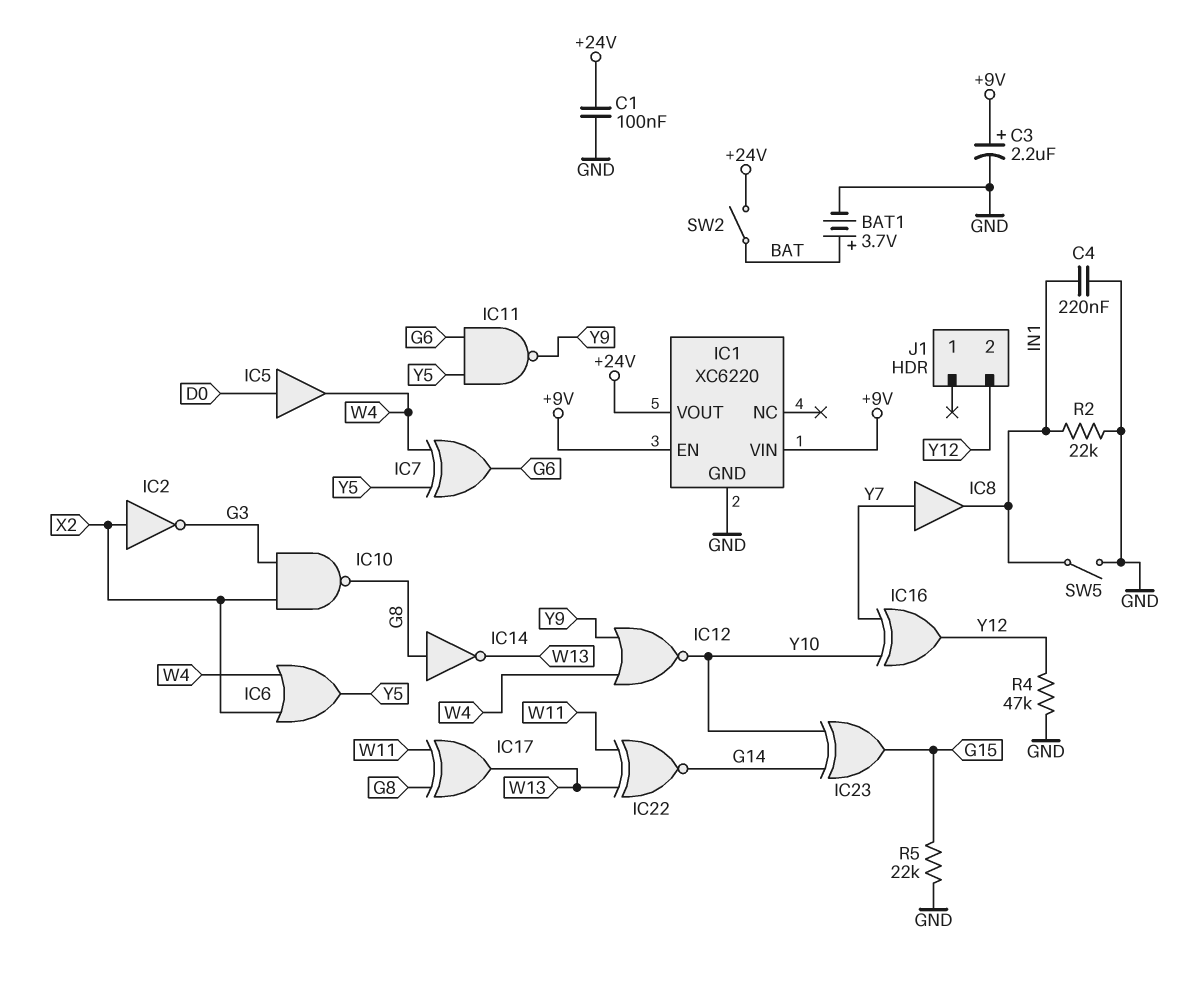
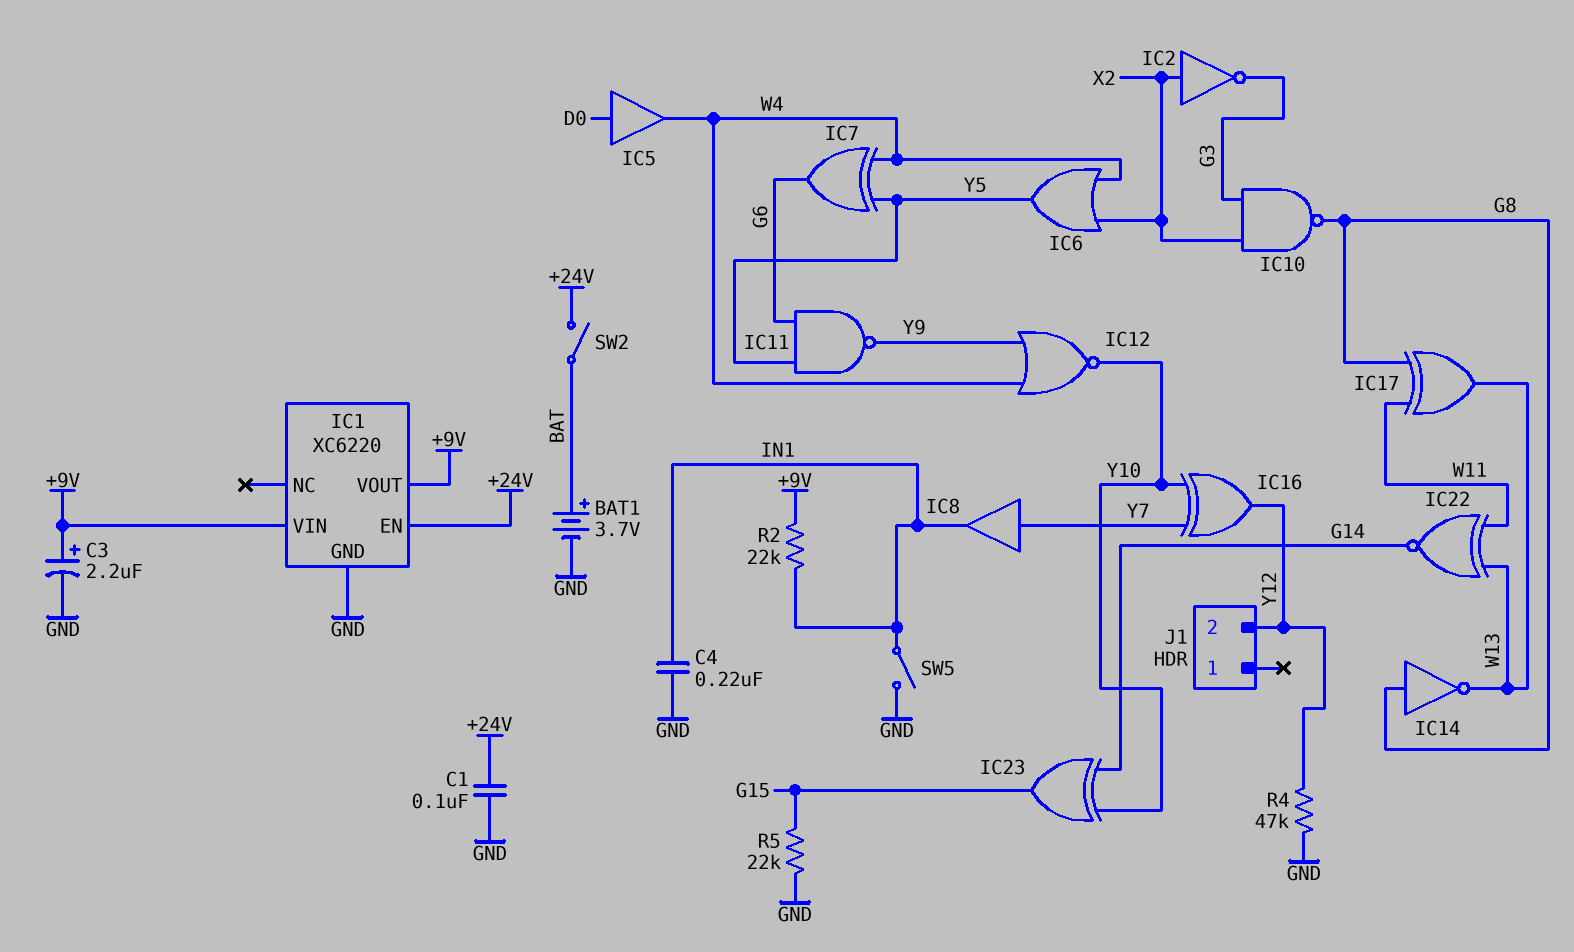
IC1 pin EN: +9V -> +24V
IC1 pin VOUT: +24V -> +9V
R2: 22k (GND, IN1) -> 22k (+9V, IN1)

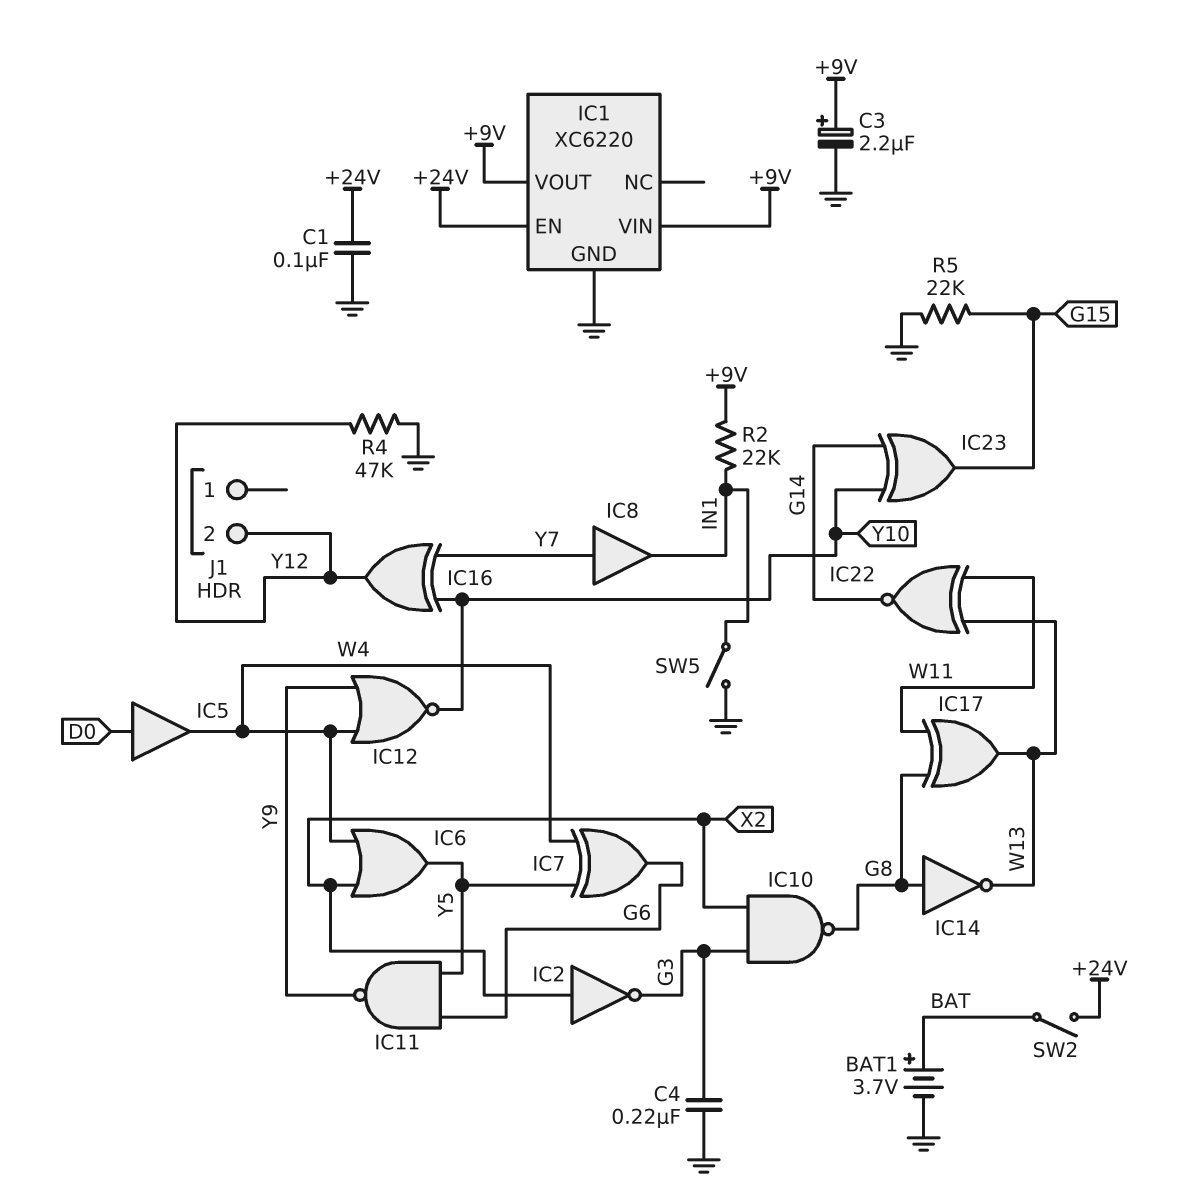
C4: 220nF (GND, IN1) -> 220nF (G3, GND)

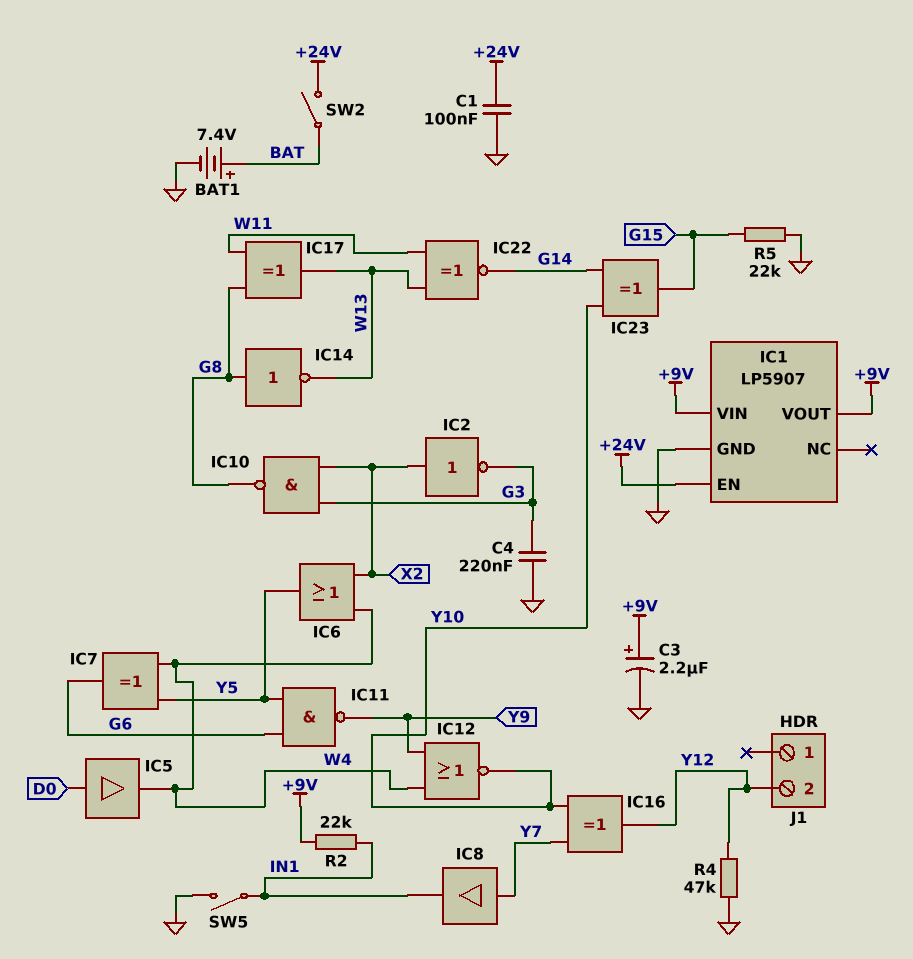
BAT1: 3.7V (plus BAT, minus GND) -> 7.4V (plus BAT, minus GND)
IC1: XC6220 -> LP5907

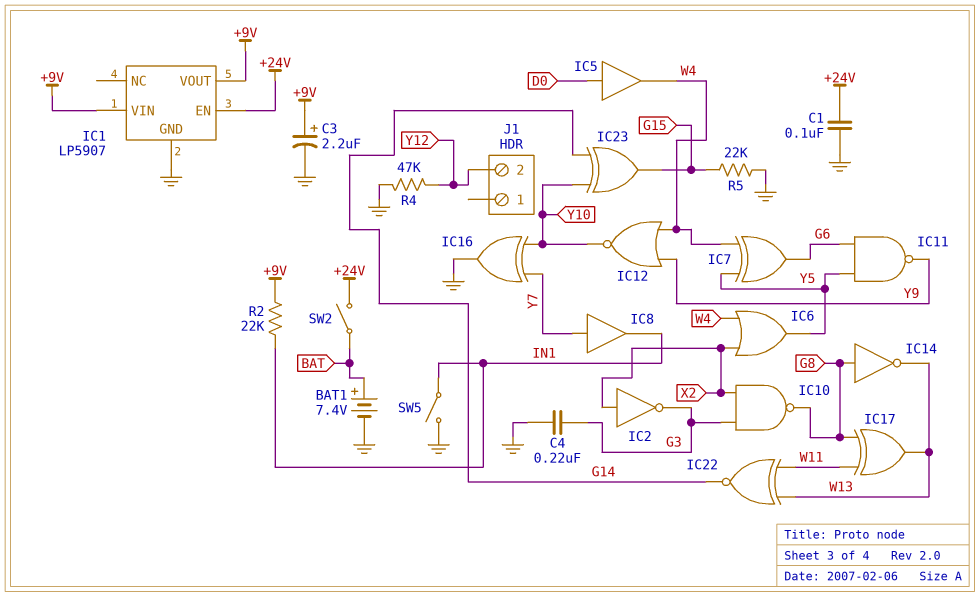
IC16: XOR (in Y7, in Y10, out Y12) -> XOR (in Y7, in Y10, out GND)

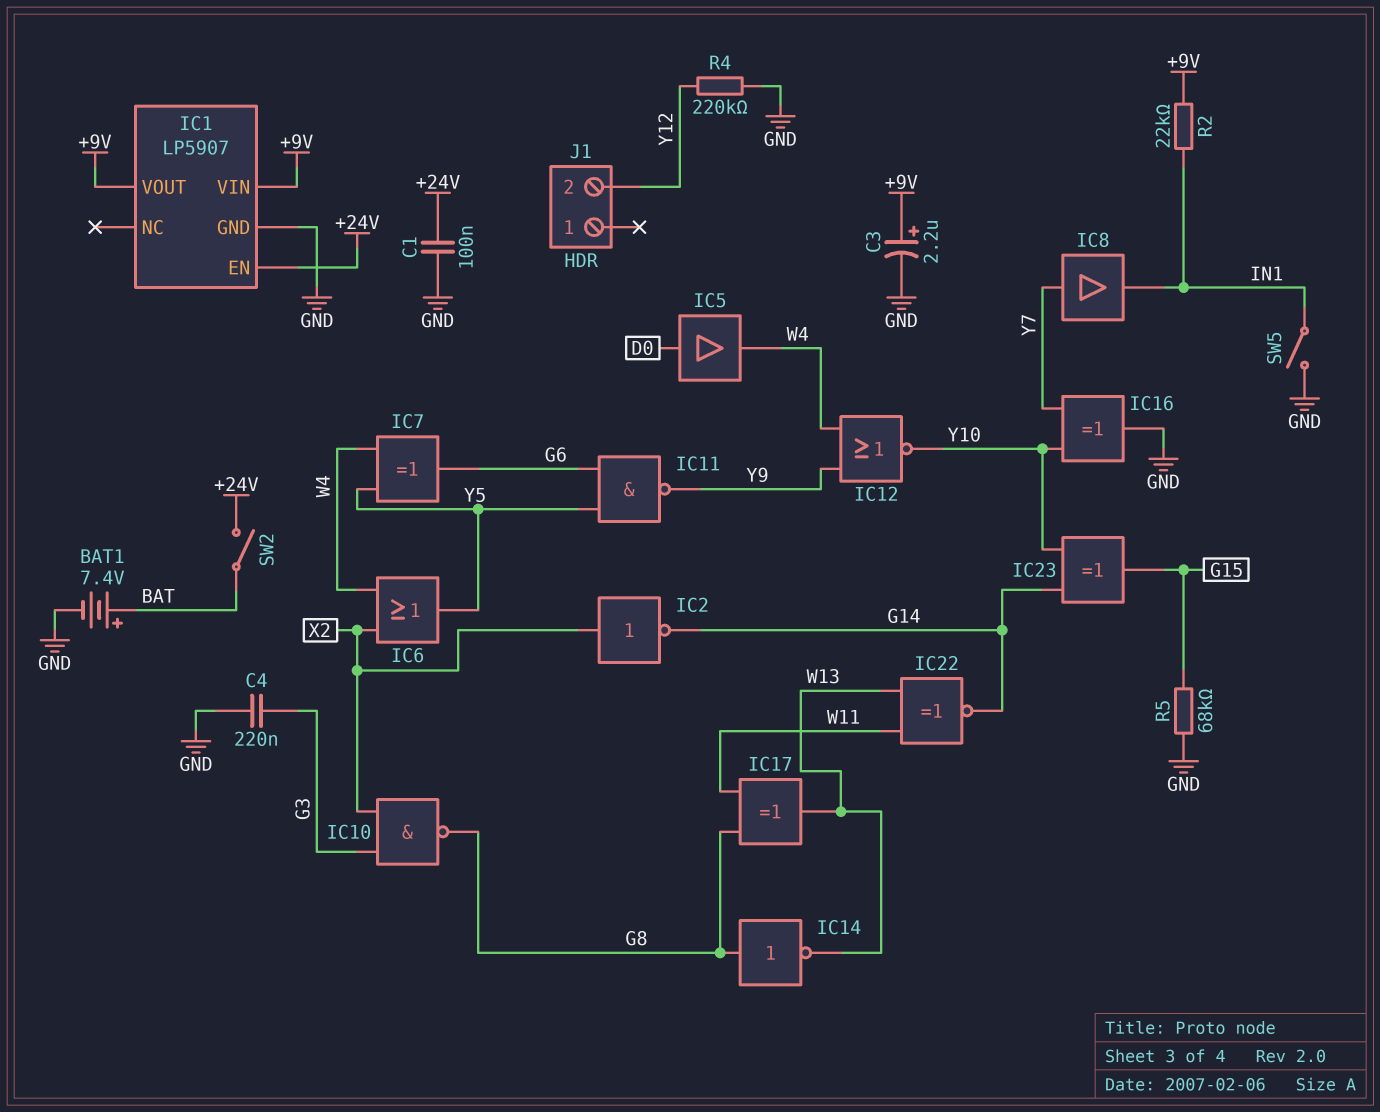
IC2: NOT (in X2, out G3) -> NOT (in X2, out G14)
R4: 47k (GND, Y12) -> 220k (GND, Y12)
R5: 22k (G15, GND) -> 68k (G15, GND)

